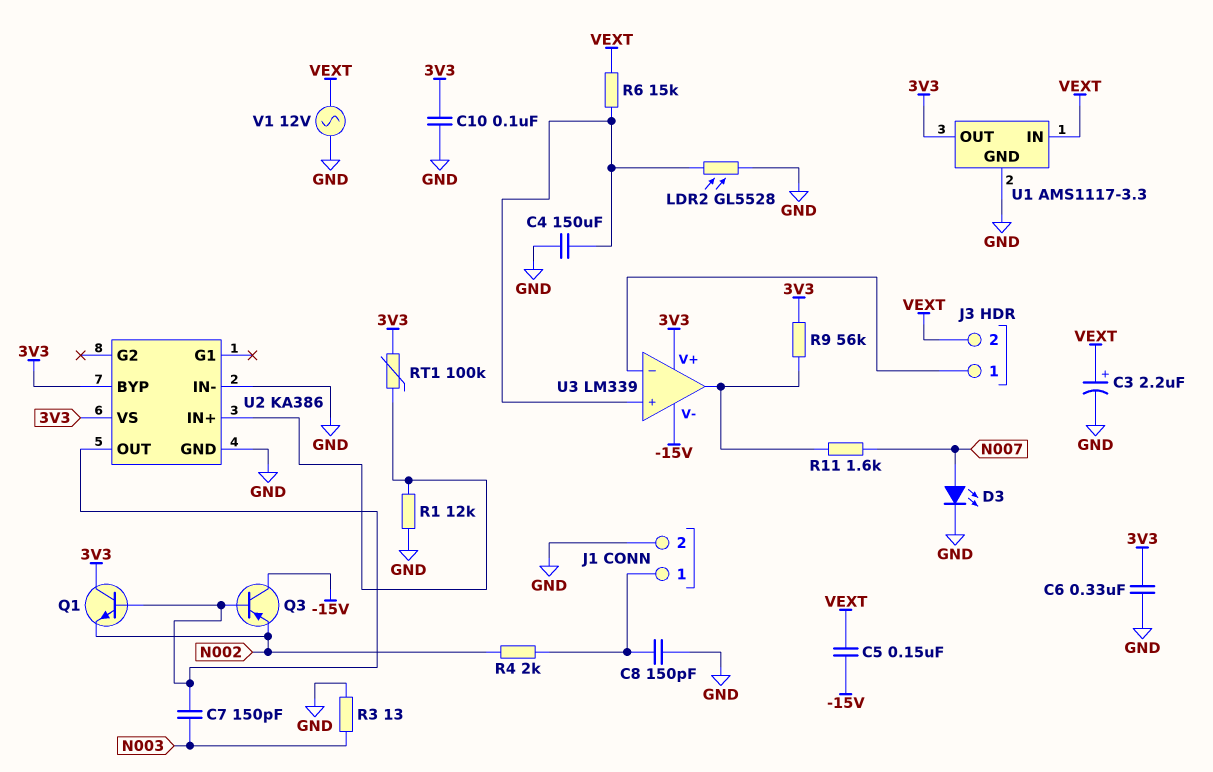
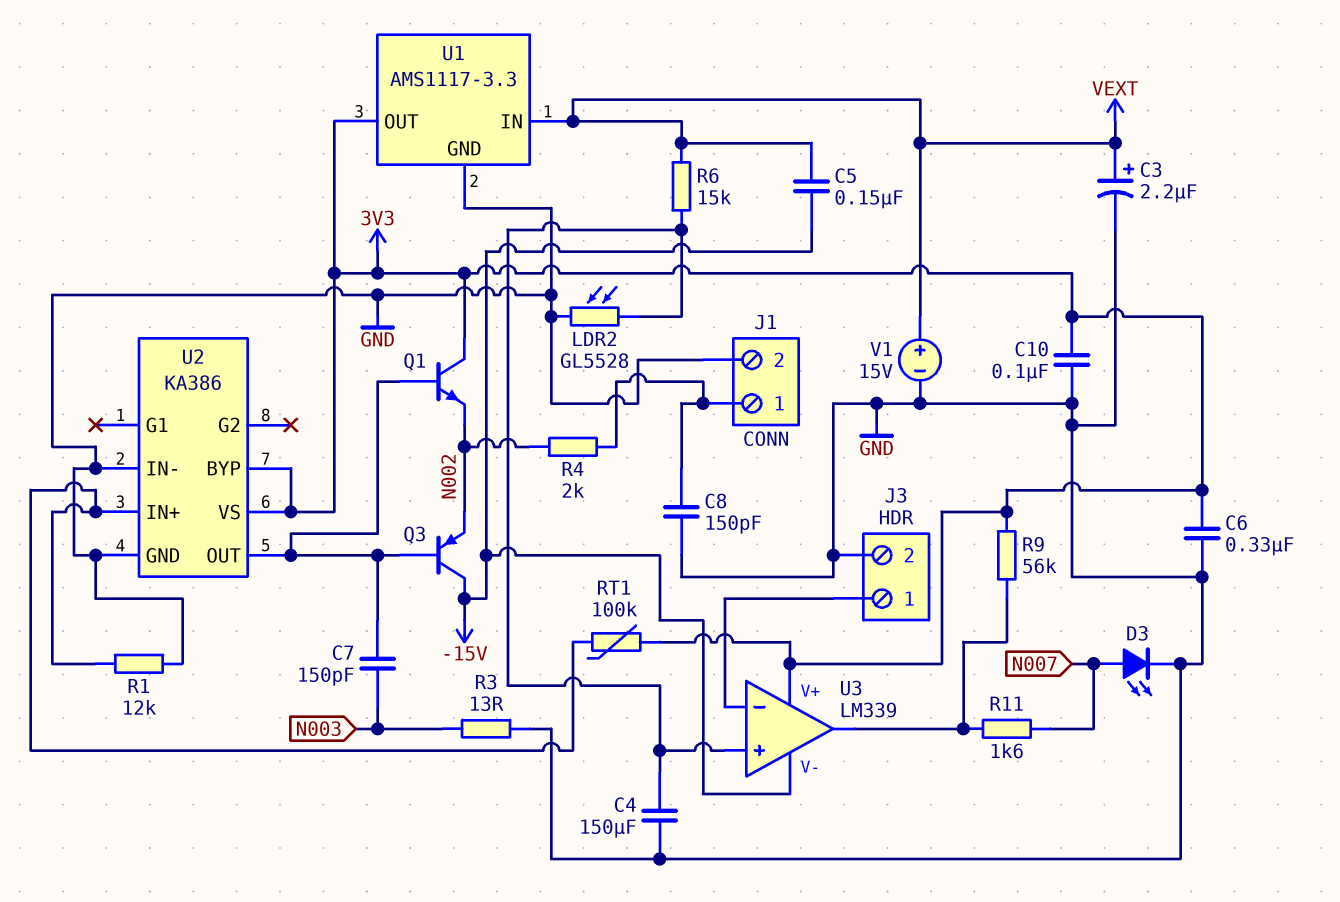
J3 pin 2: VEXT -> GND
V1: AC 12V (GND, VEXT) -> 15V (plus VEXT, minus GND)

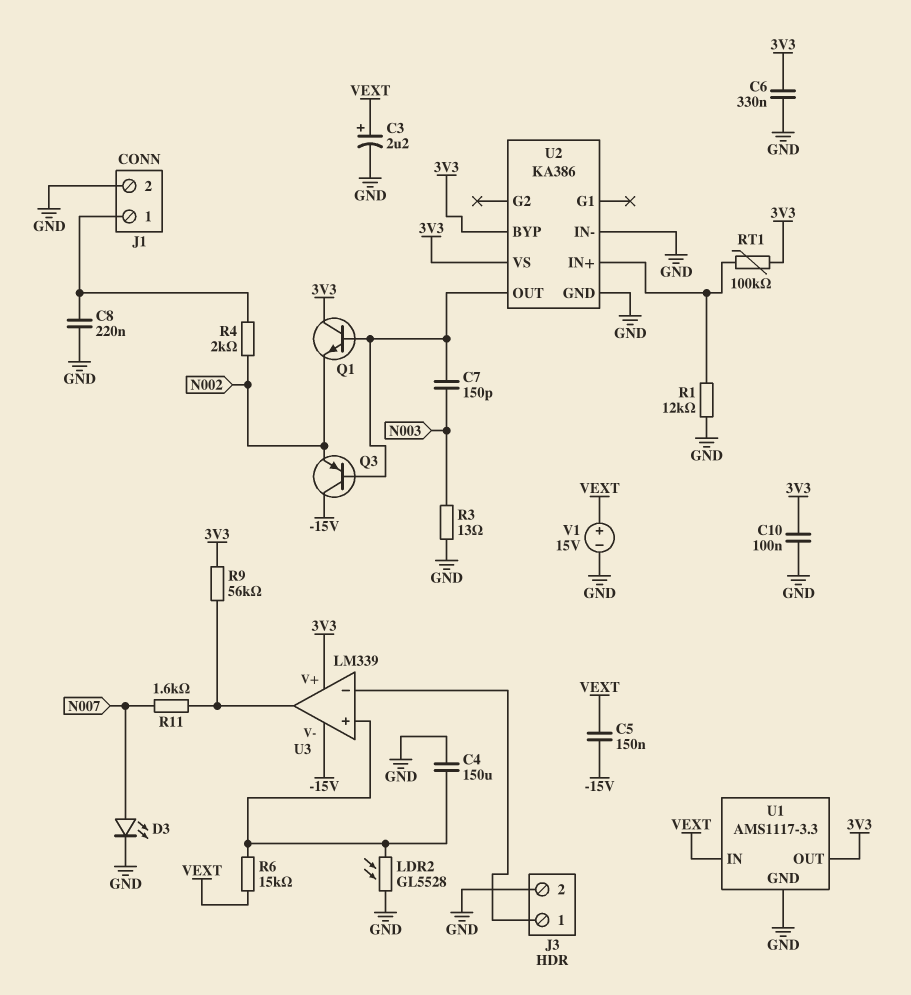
C8: 150pF (GND, J1/1) -> 220nF (GND, J1/1)

